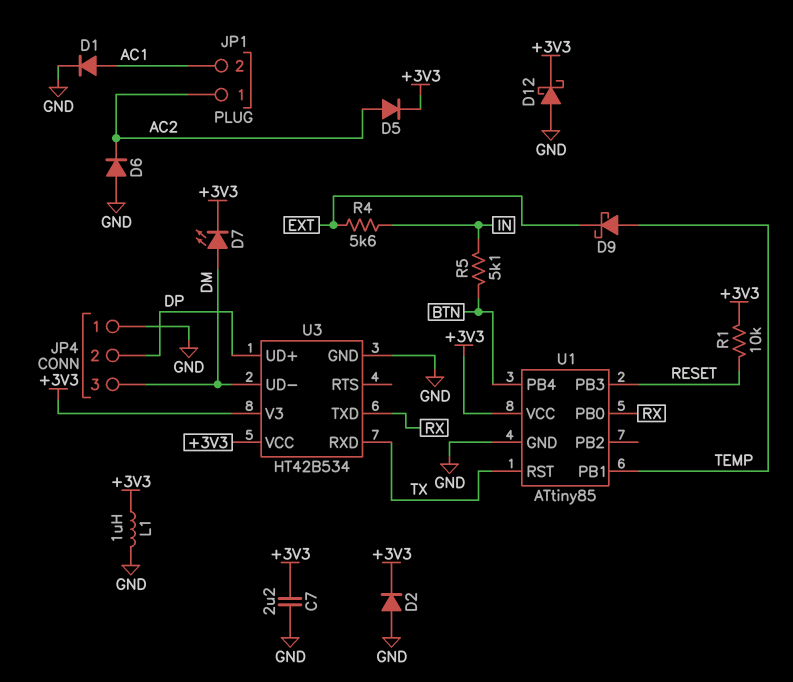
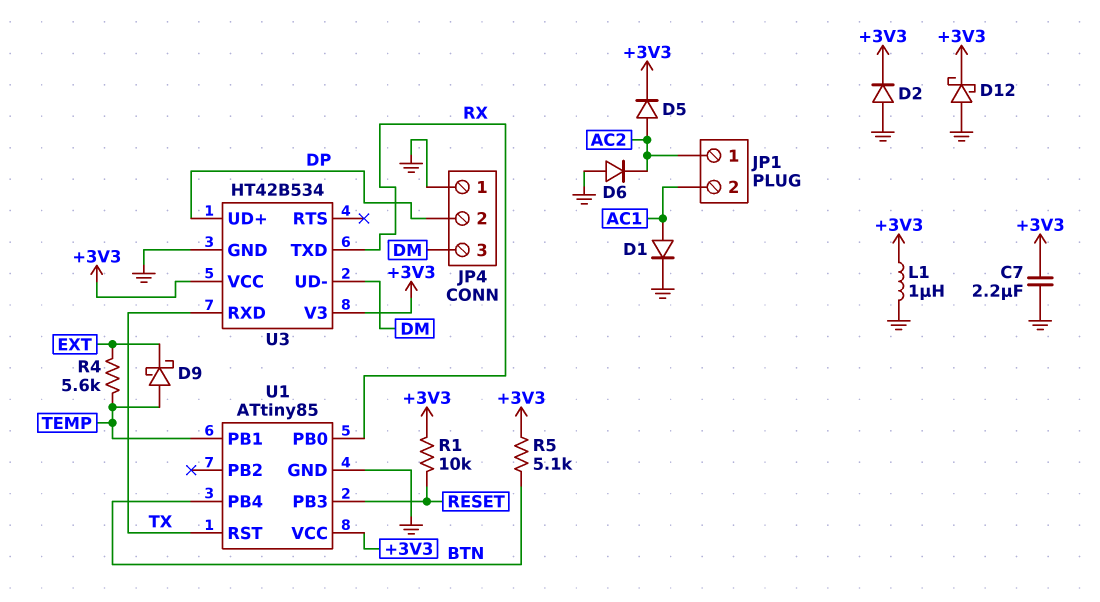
D7: LED (A DM, K +3V3) -> none
R4: 5.6k (EXT, IN) -> 5.6k (EXT, TEMP)
R5: 5.1k (BTN, IN) -> 5.1k (+3V3, BTN)

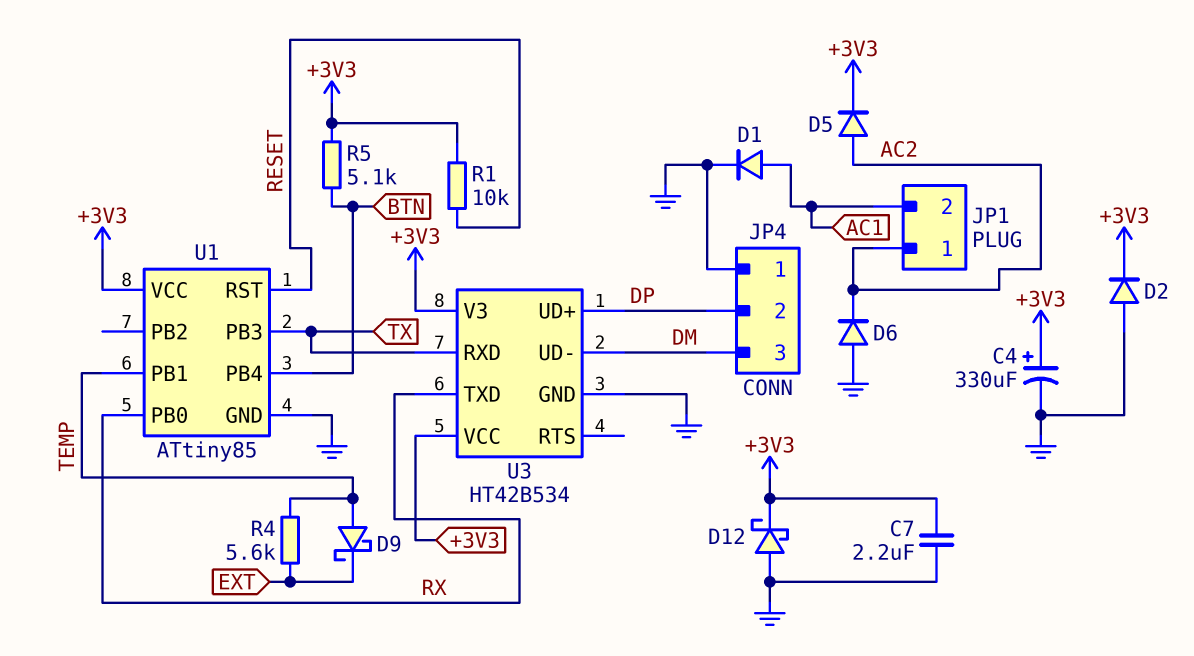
C4: none -> 330uF (plus +3V3, minus GND)
L1: 1uH (+3V3, GND) -> none
U1 pin PB3: RESET -> TX
U1 pin RST: TX -> RESET

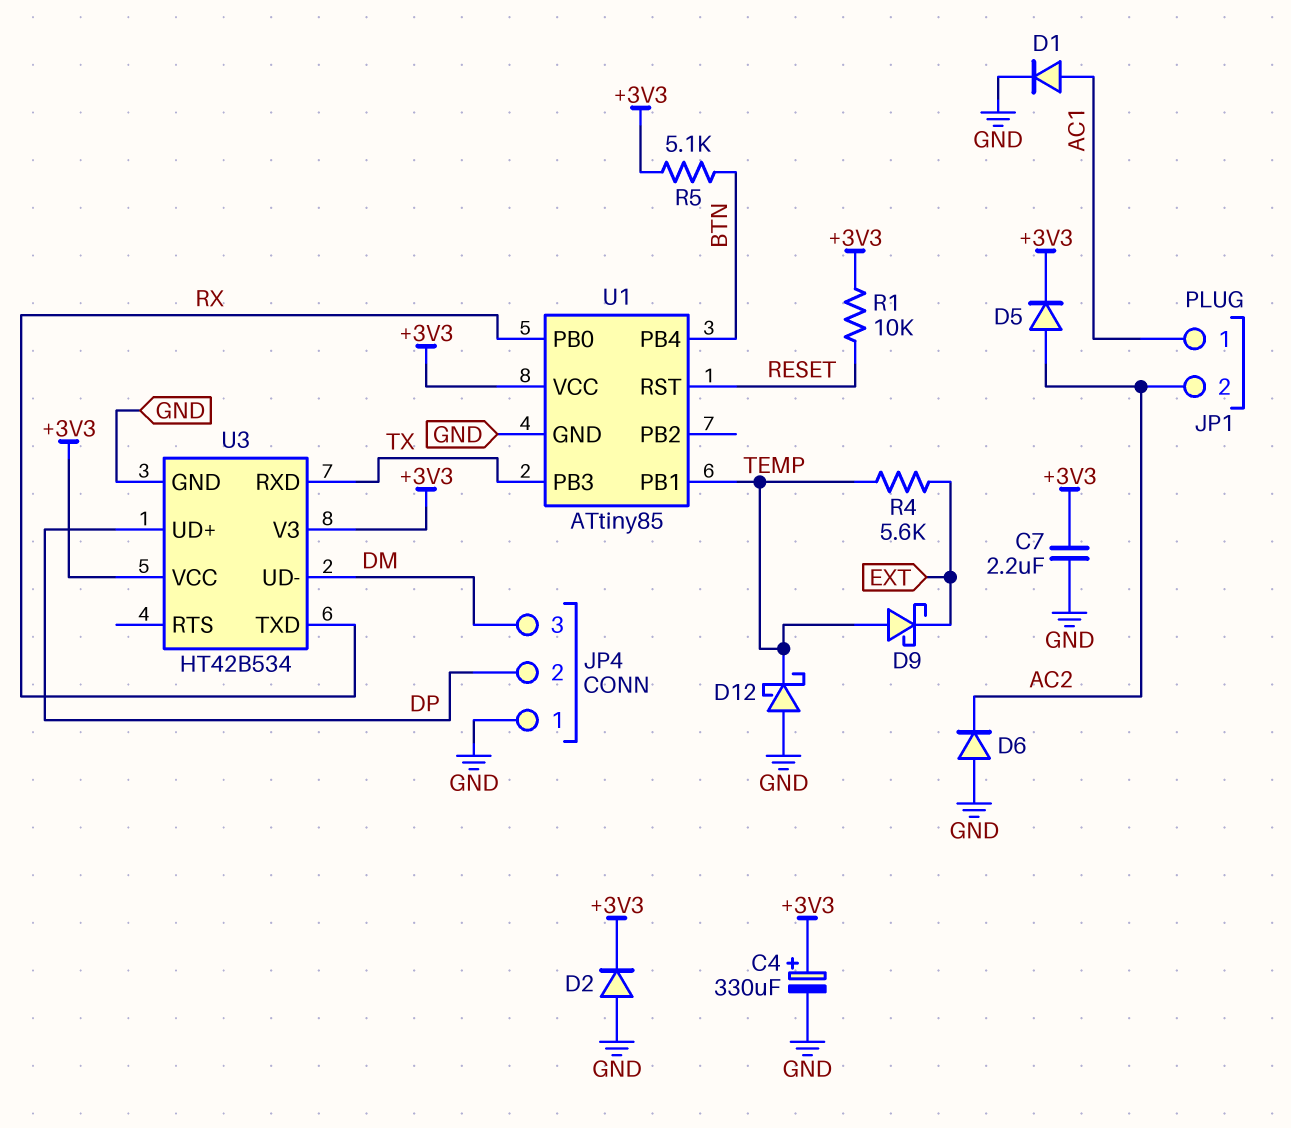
D12: schottky (A GND, K +3V3) -> schottky (A GND, K TEMP)
JP1 pin 1: AC2 -> AC1
JP1 pin 2: AC1 -> AC2

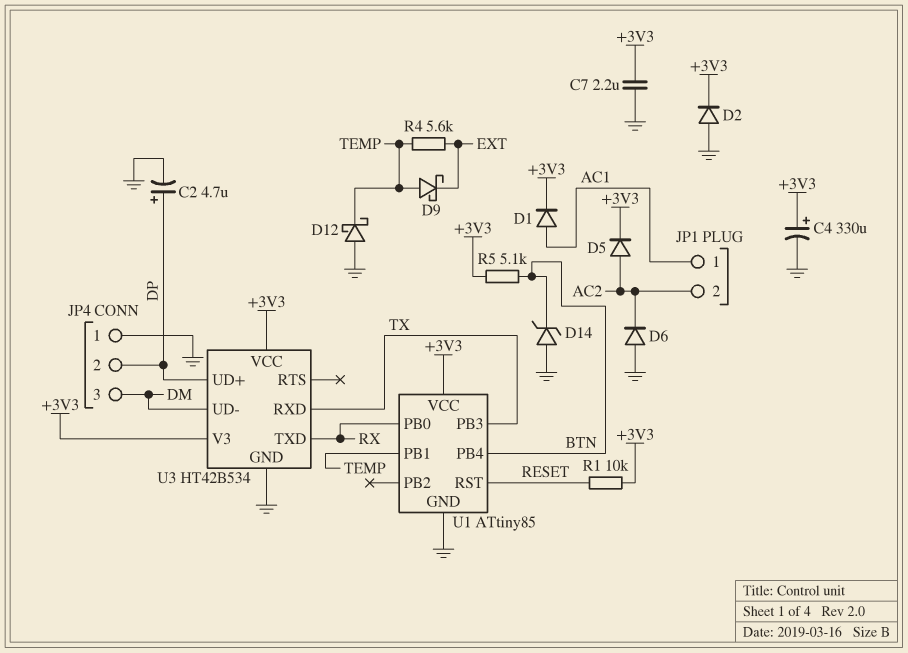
C2: none -> 4.7uF (plus DP, minus GND)
D1: diode (A AC1, K GND) -> diode (A AC1, K +3V3)
D14: none -> zener (A GND, K BTN)

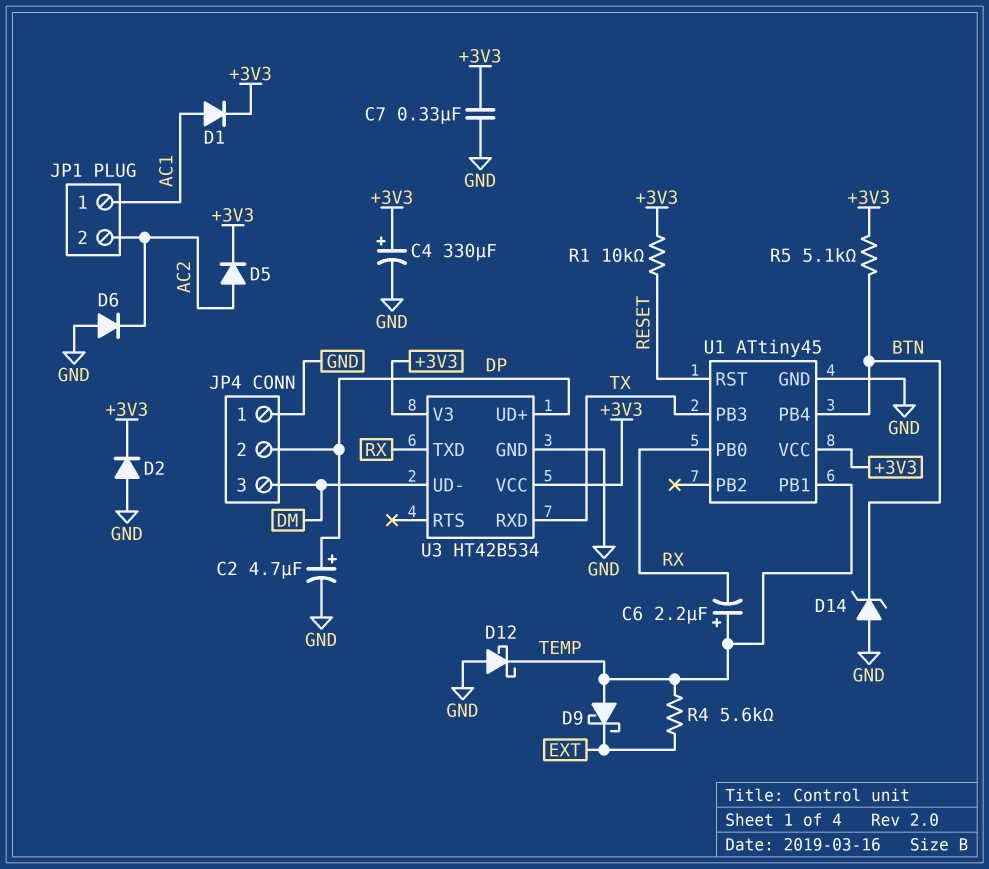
C6: none -> 2.2uF (plus TEMP, minus RX)
C7: 2.2uF (+3V3, GND) -> 330nF (+3V3, GND)
U1: ATtiny85 -> ATtiny45

